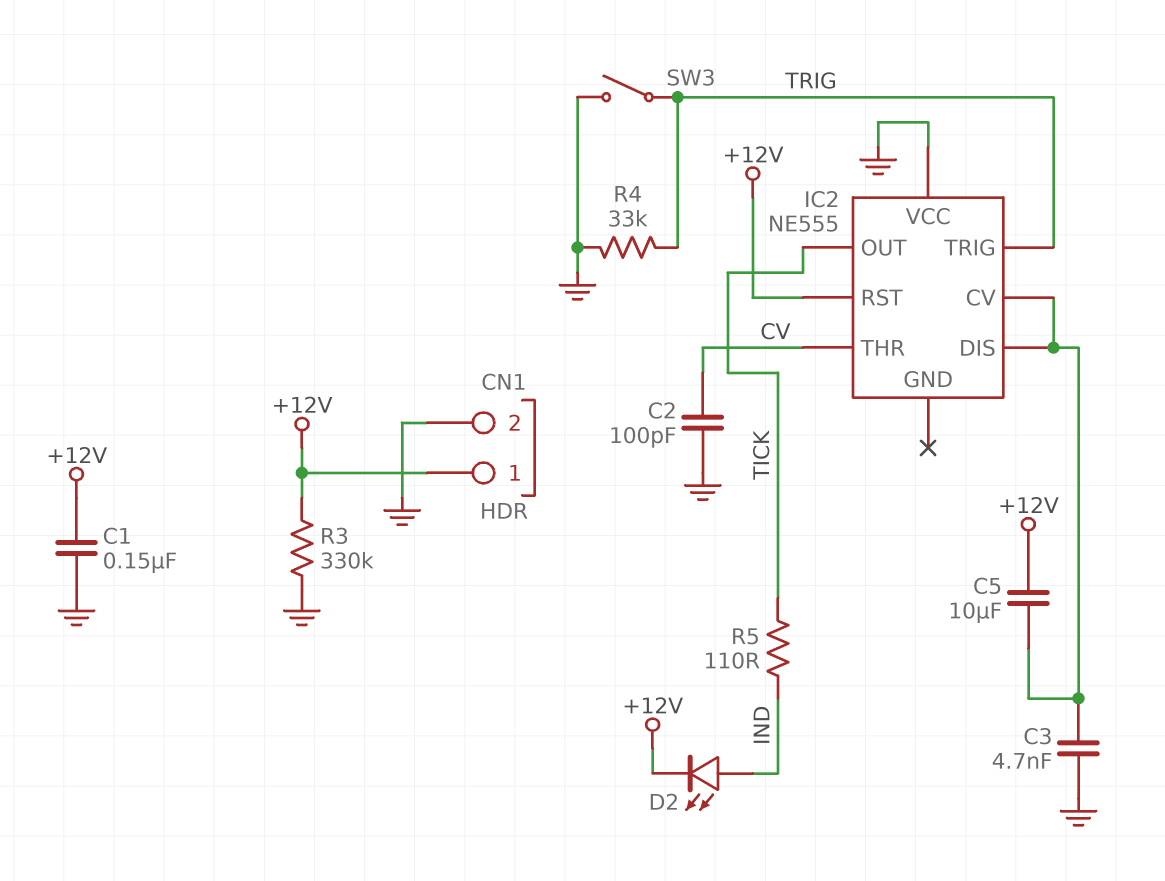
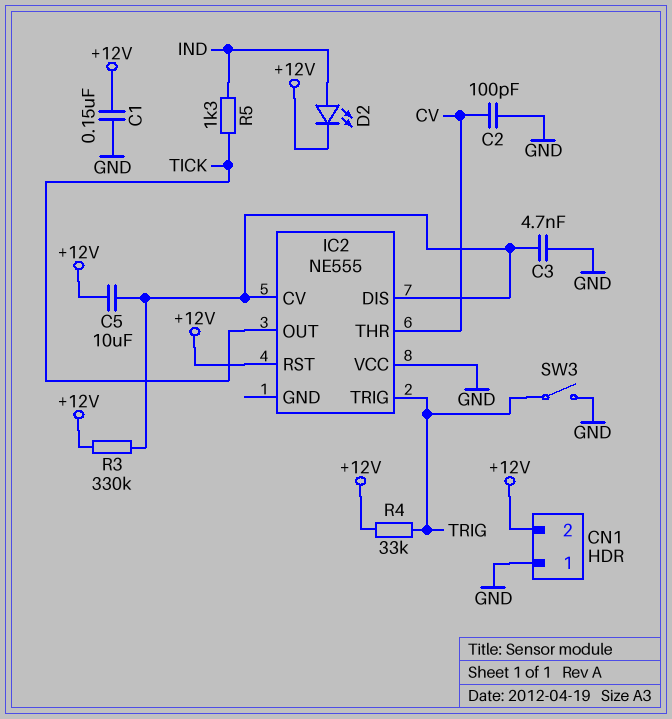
CN1 pin 1: +12V -> GND
CN1 pin 2: GND -> +12V
R3: 330k (+12V, GND) -> 330k (+12V, IC2/CV)
R4: 33k (GND, TRIG) -> 33k (+12V, TRIG)
R5: 110 (IND, TICK) -> 1.3k (IND, TICK)

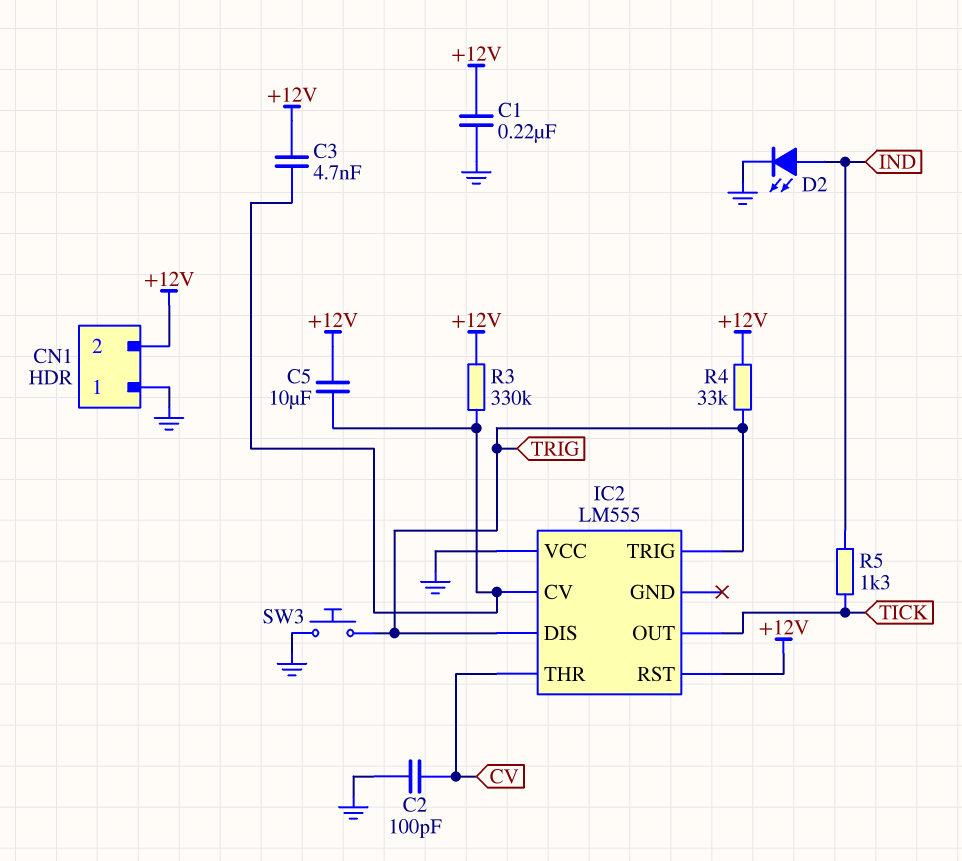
C1: 150nF (+12V, GND) -> 220nF (+12V, GND)
C3: 4.7nF (GND, IC2/CV) -> 4.7nF (+12V, IC2/CV)
D2: LED (A IND, K +12V) -> LED (A IND, K GND)
IC2: NE555 -> LM555
IC2 pin DIS: IC2/CV -> TRIG
SW3: switch (GND, TRIG) -> button (GND, TRIG)

